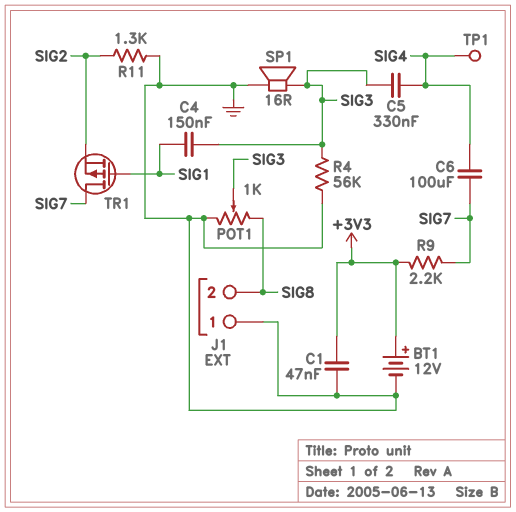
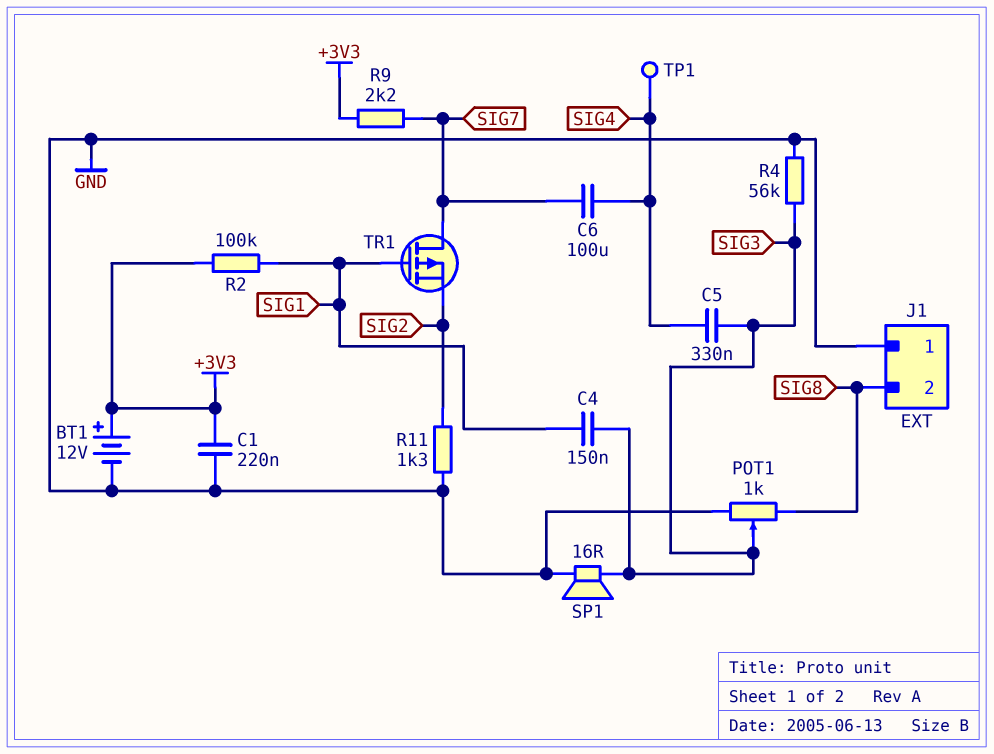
C1: 47nF (+3V3, GND) -> 220nF (+3V3, GND)
R2: none -> 100k (+3V3, SIG1)

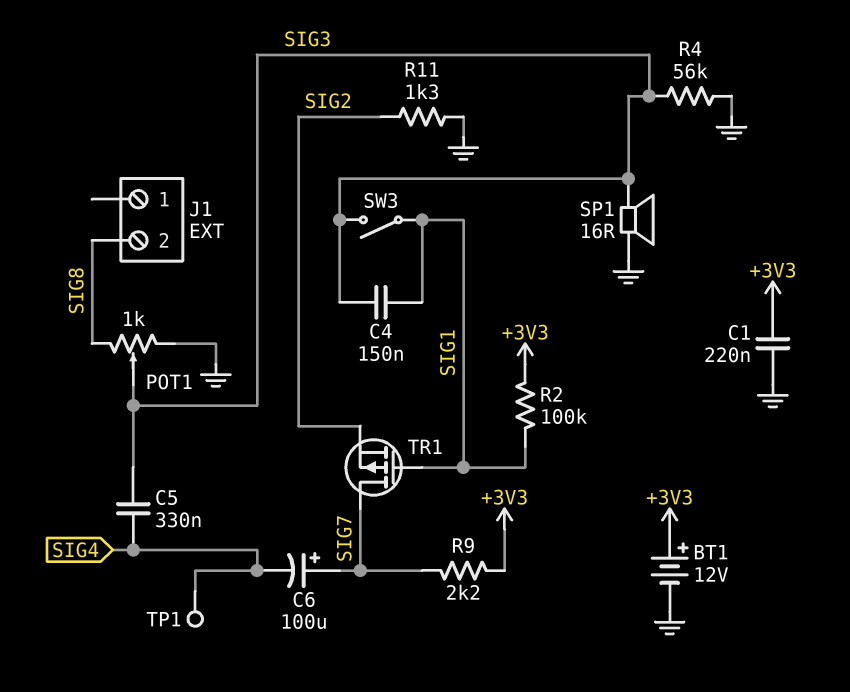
C6: 100uF (SIG4, SIG7) -> 100uF (plus SIG7, minus SIG4)
J1 pin 1: GND -> none
SW3: none -> switch (SIG1, SIG3)

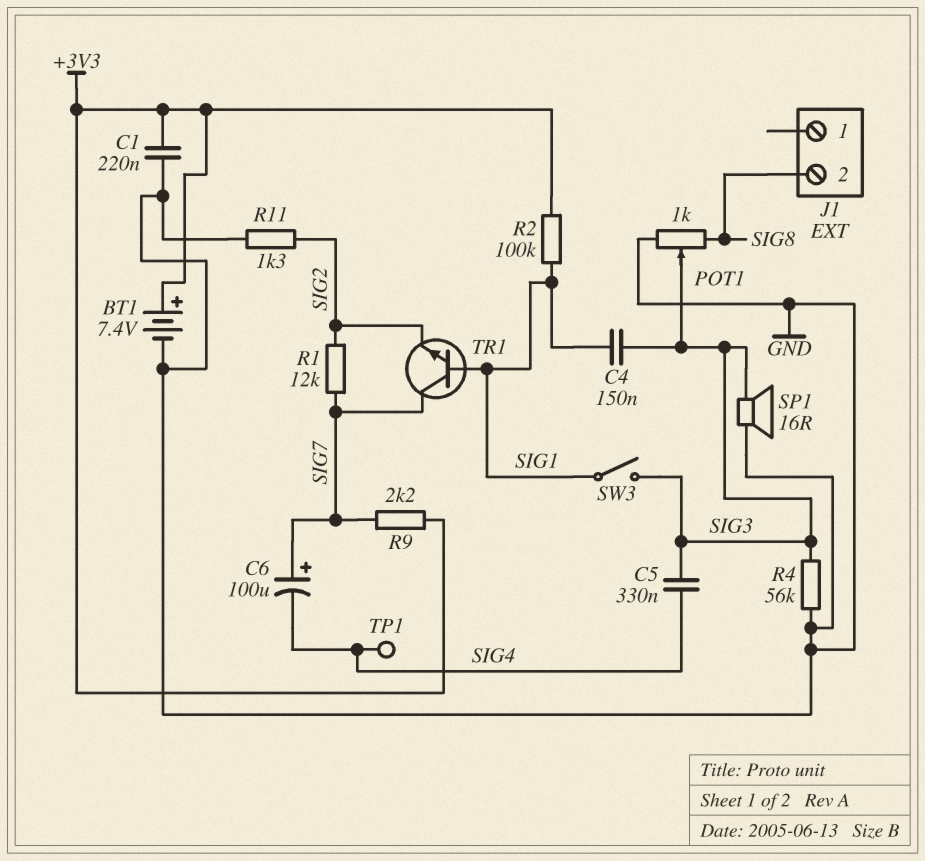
BT1: 12V (plus +3V3, minus GND) -> 7.4V (plus +3V3, minus GND)
R1: none -> 12k (SIG2, SIG7)
TR1: PMOS (G SIG1, D SIG7, S SIG2) -> NPN (B SIG1, C SIG7, E SIG2)

